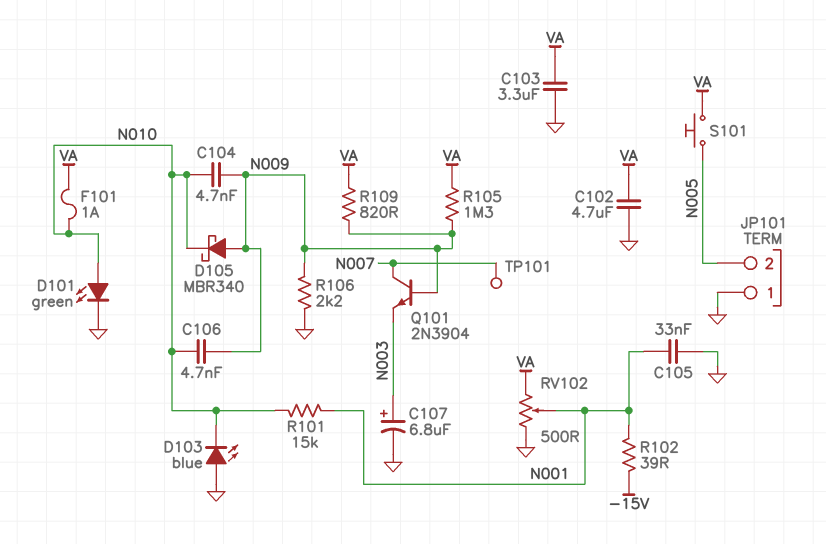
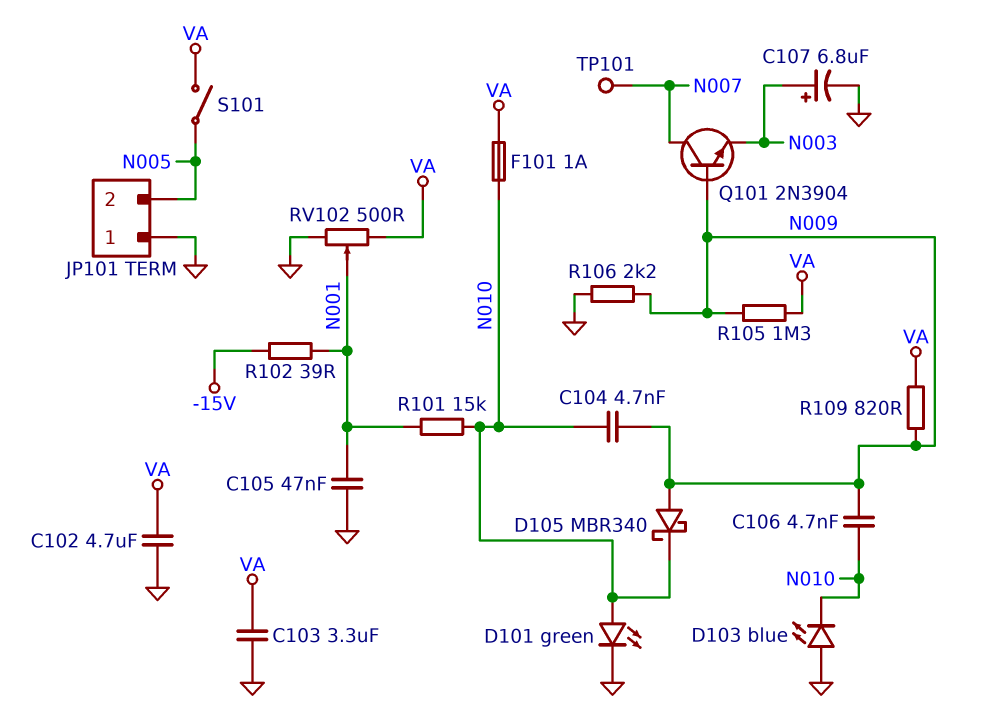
C105: 33nF (GND, N001) -> 47nF (GND, N001)
S101: button (N005, VA) -> switch (N005, VA)

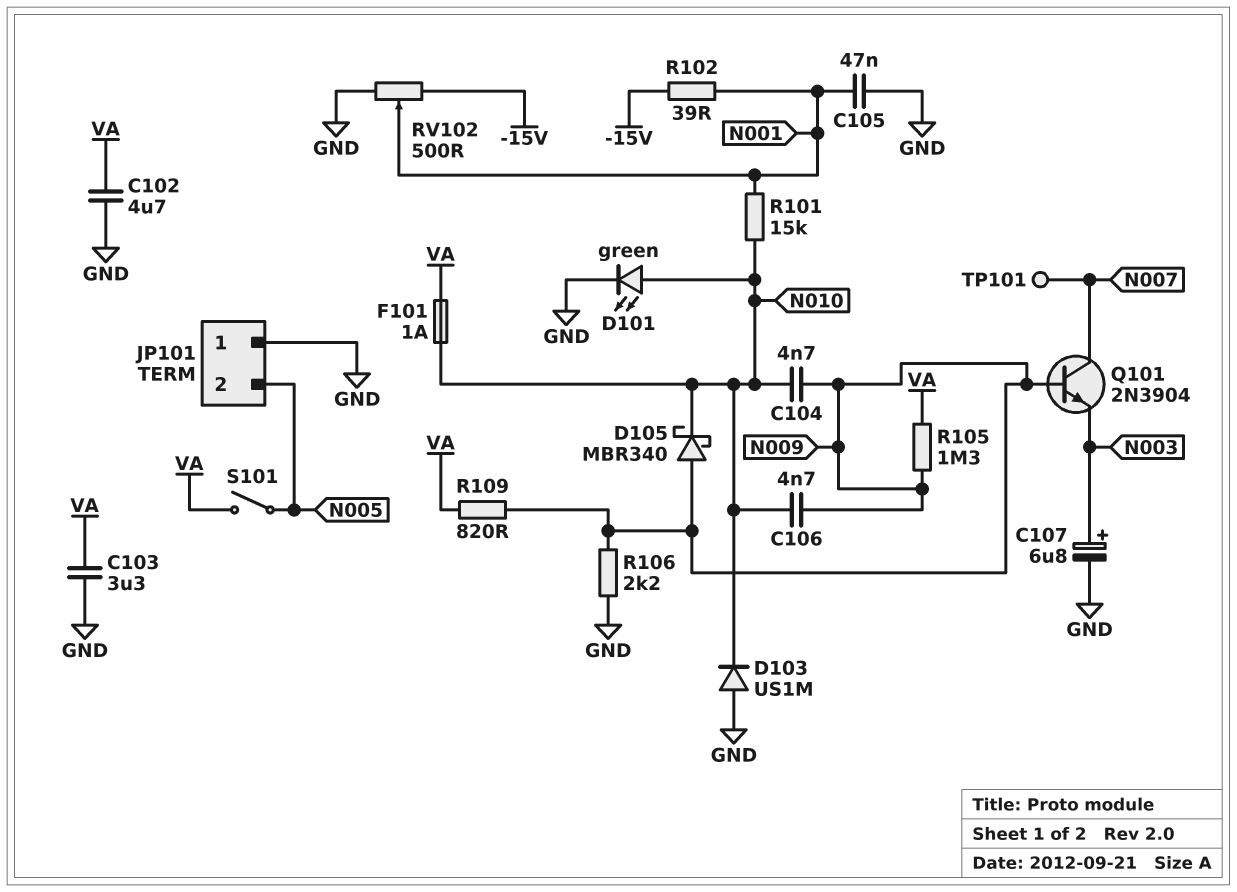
D103: LED blue (A GND, K N010) -> diode US1M (A GND, K N010)
RV102: 500 (GND, VA, wiper N001) -> 500 (-15V, GND, wiper N001)

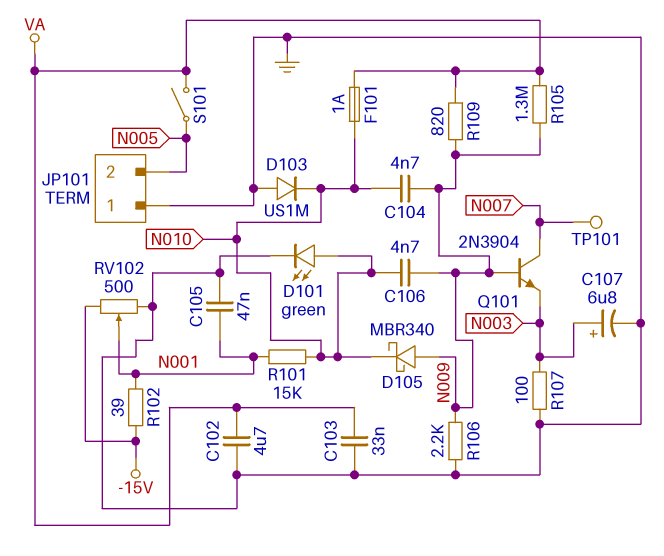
C103: 3.3uF (GND, VA) -> 33nF (GND, VA)
R107: none -> 100 (GND, N003)

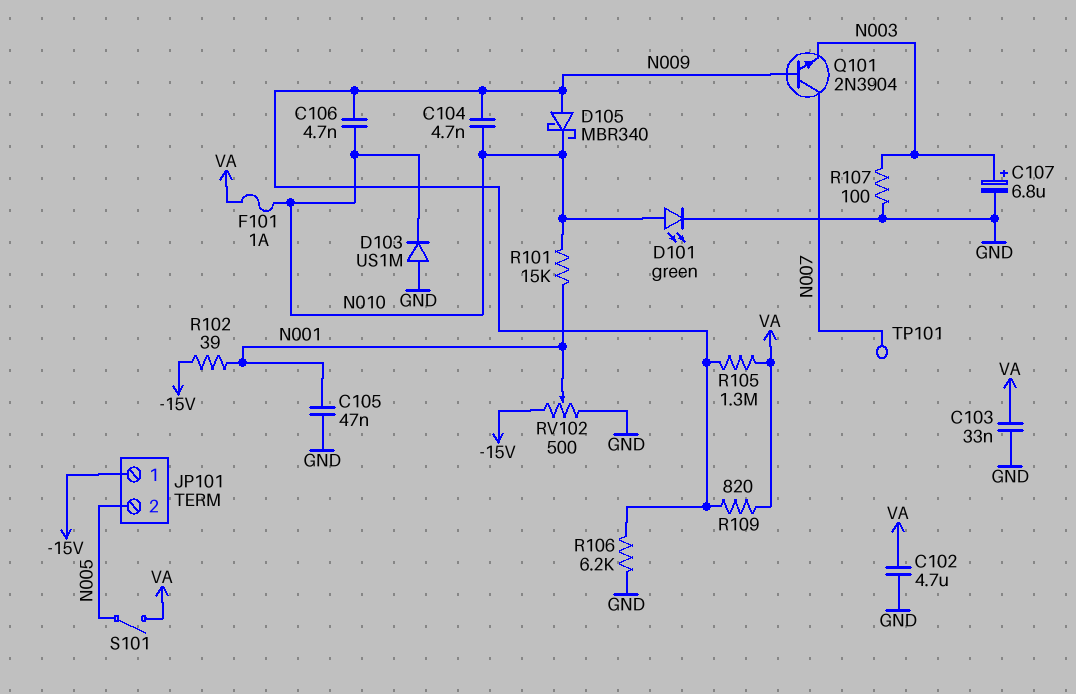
JP101 pin 1: GND -> -15V
R106: 2.2k (GND, N009) -> 6.2k (GND, N009)

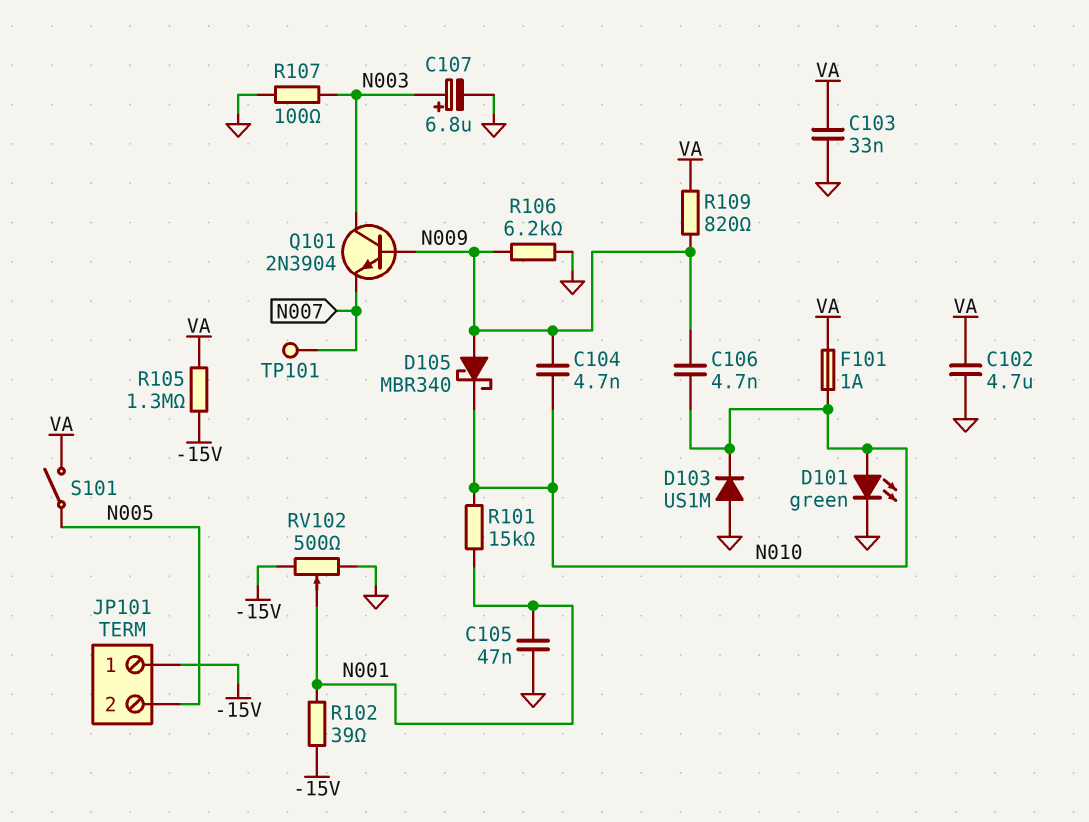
Q101: NPN 2N3904 (B N009, C N007, E N003) -> NPN 2N3904 (B N009, C N003, E N007)
R105: 1.3M (N009, VA) -> 1.3M (-15V, VA)

